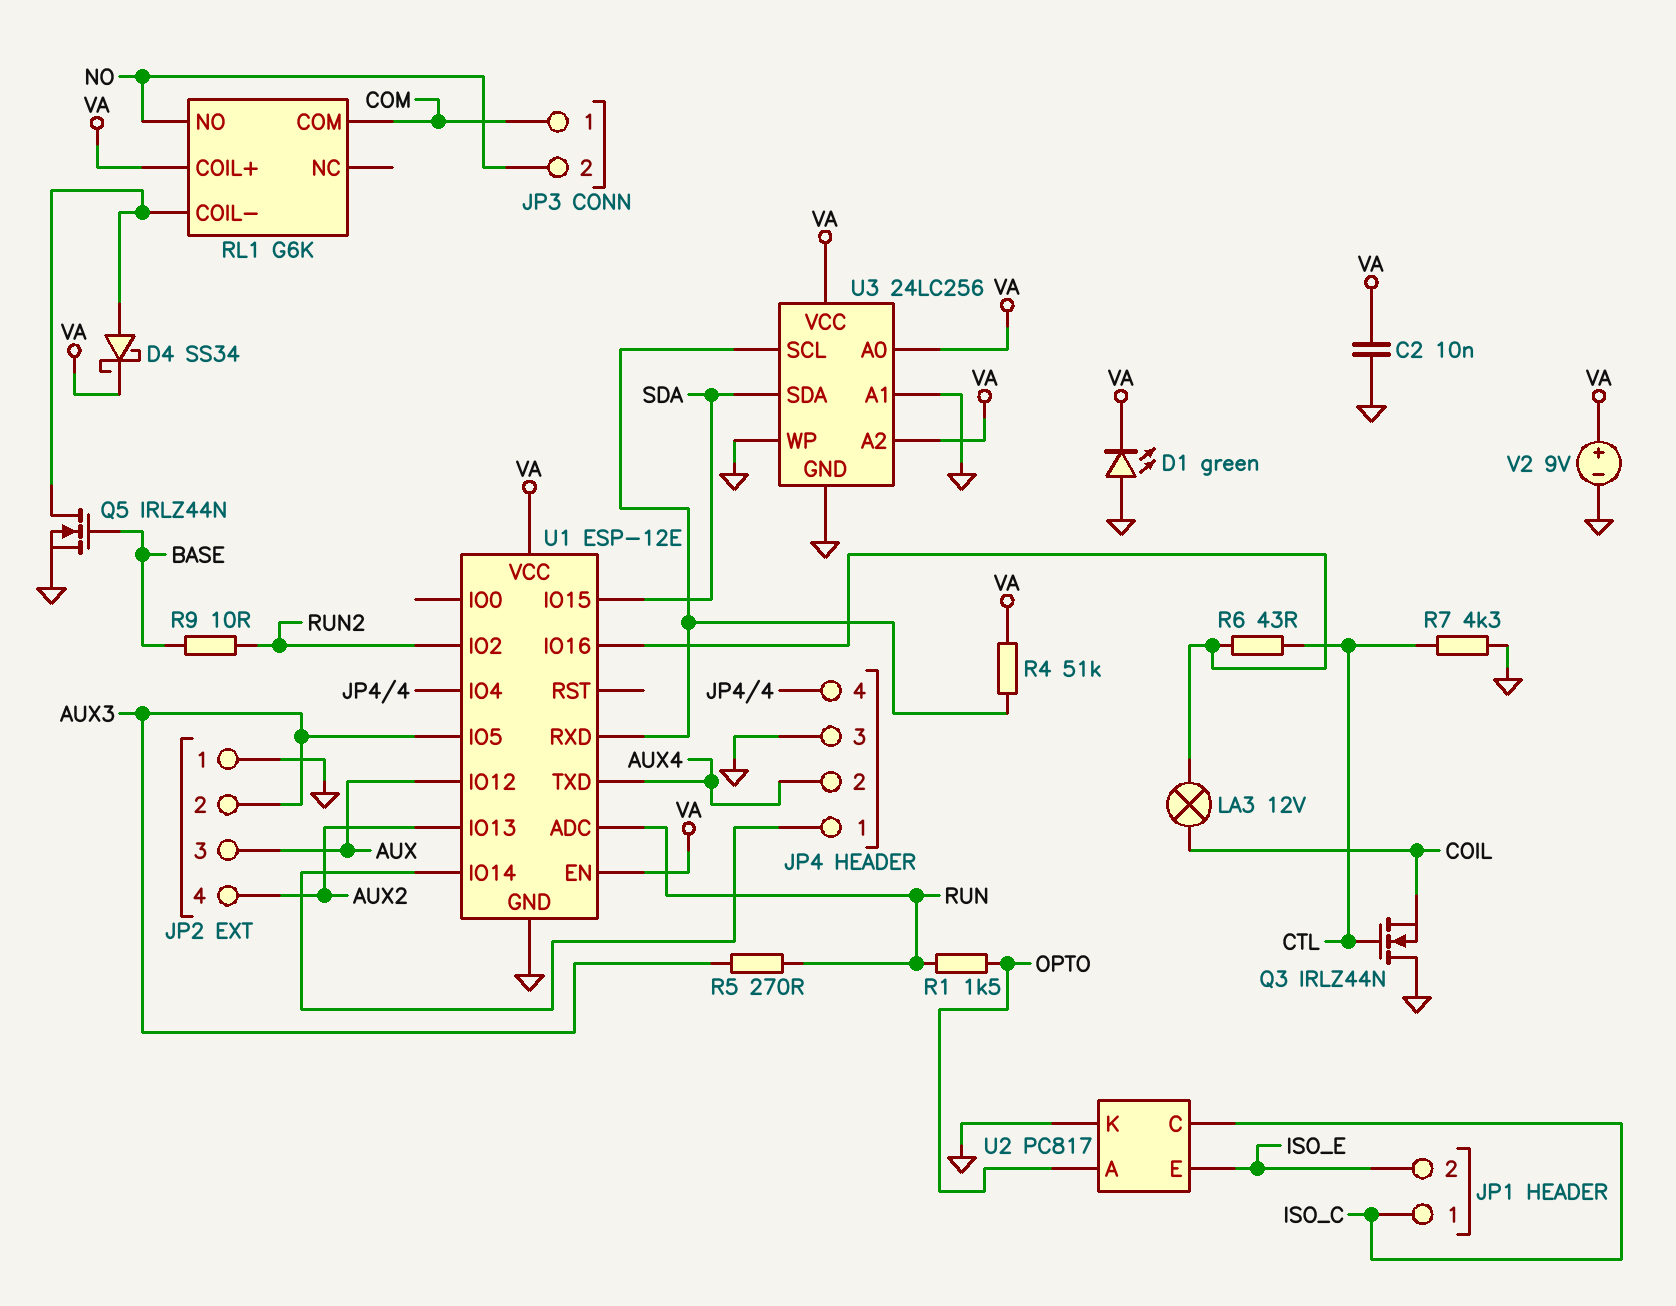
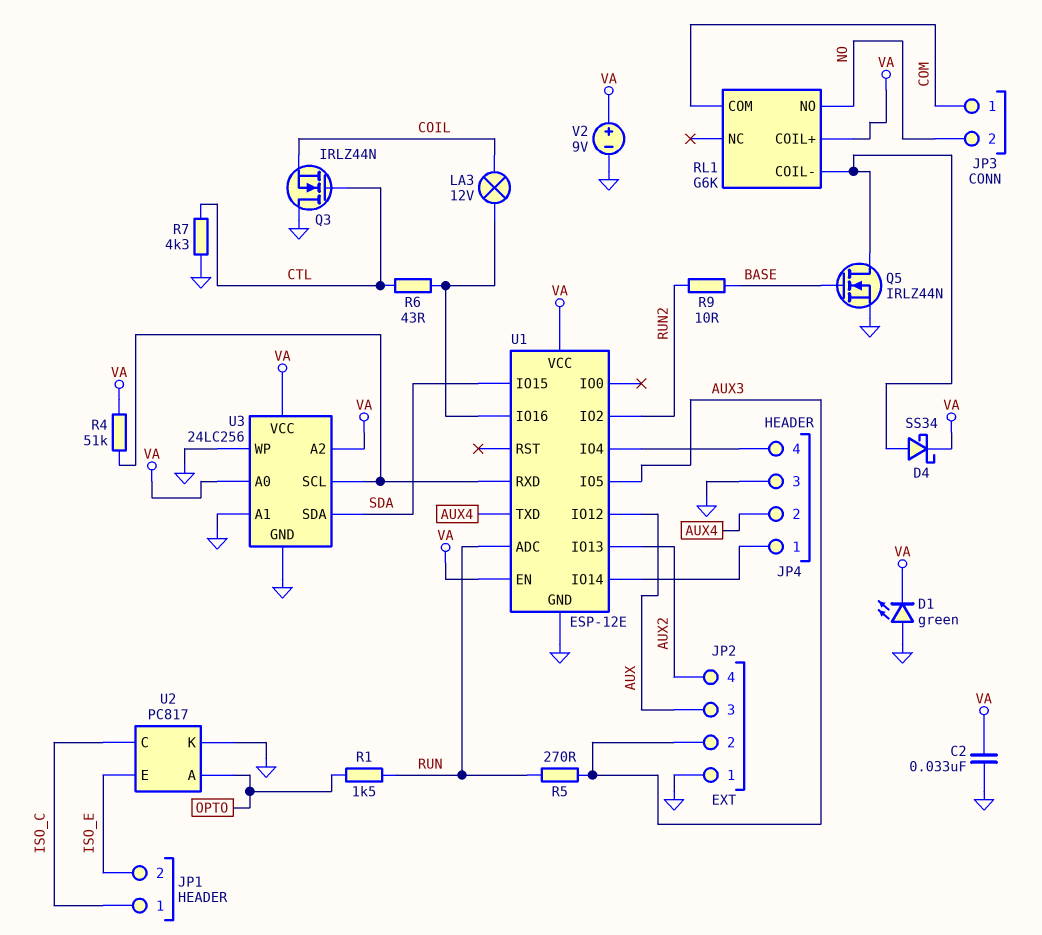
C2: 10nF (GND, VA) -> 33nF (GND, VA)

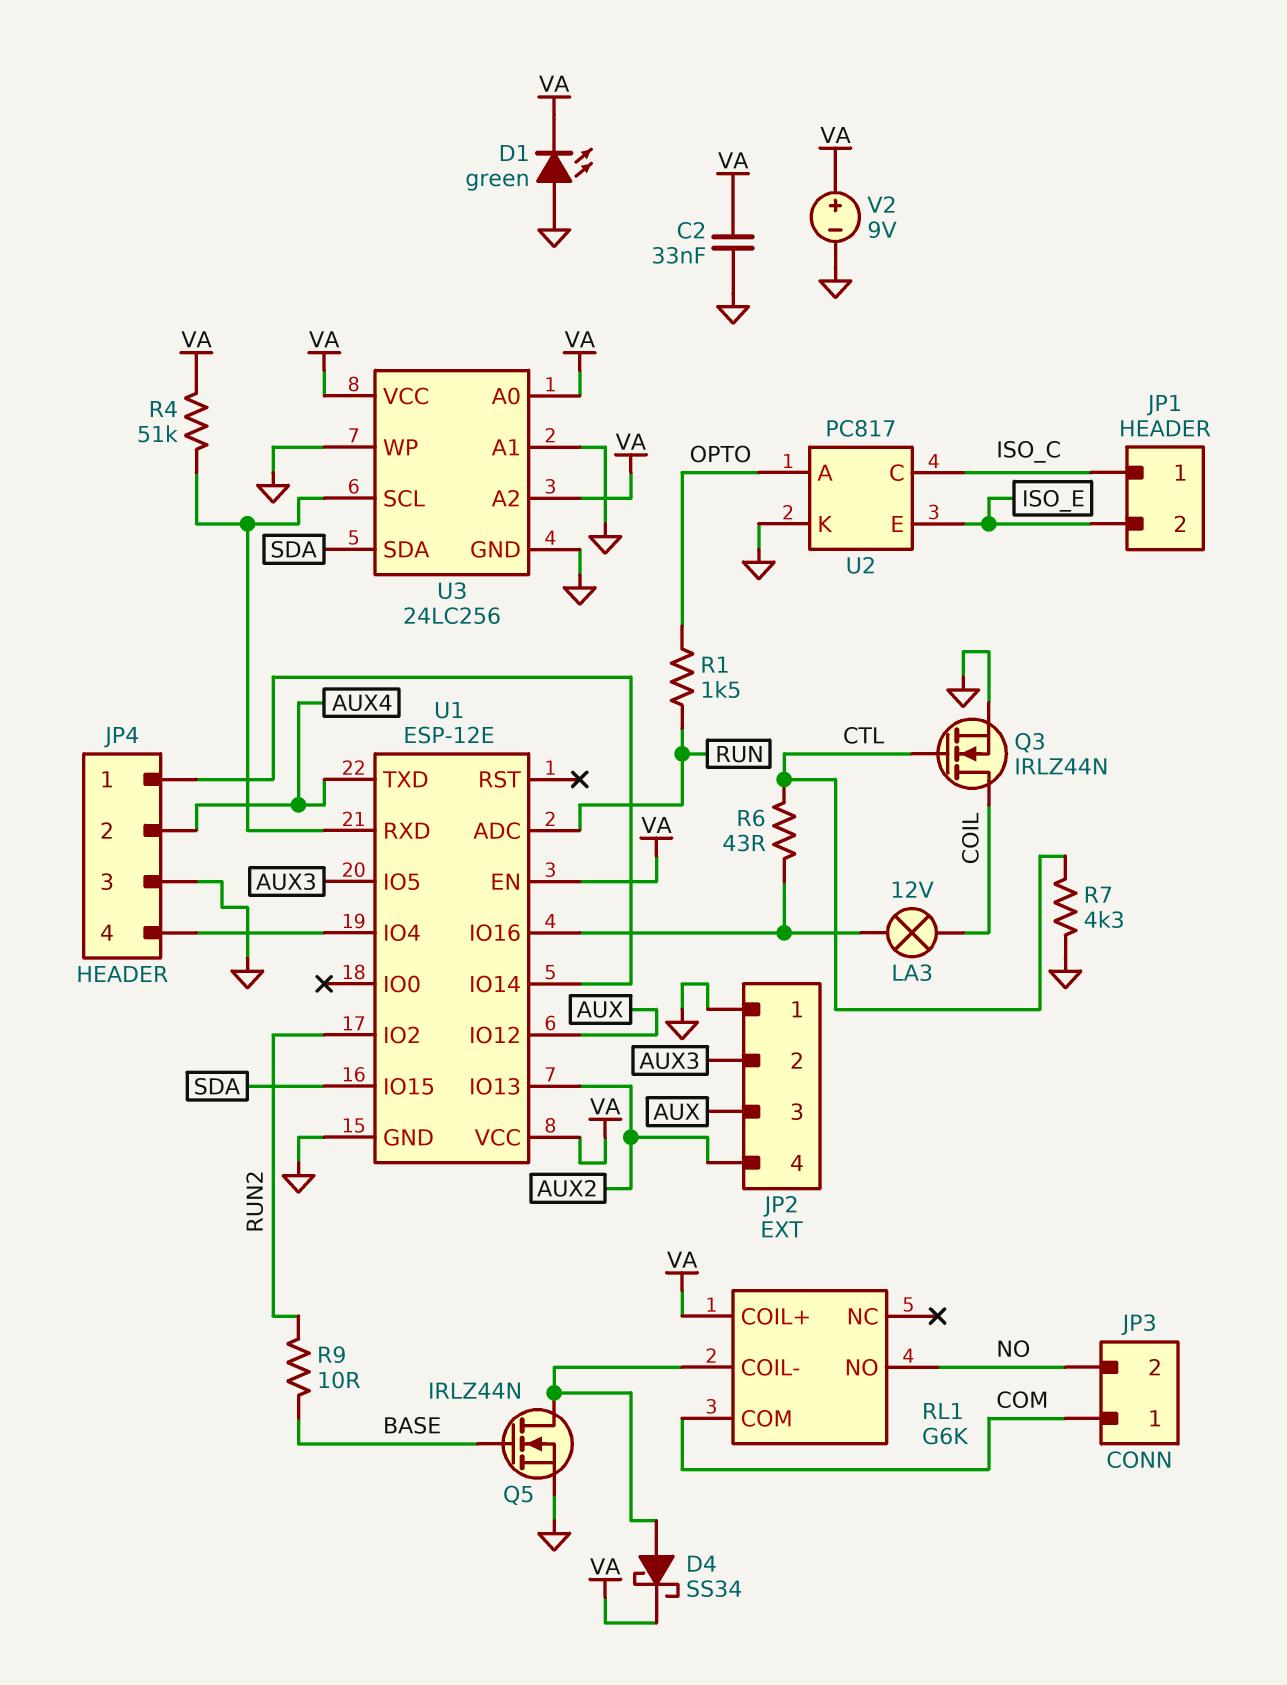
Q3: NMOS IRLZ44N (G CTL, D GND, S COIL) -> NMOS IRLZ44N (G CTL, D COIL, S GND)
R5: 270 (AUX3, RUN) -> none

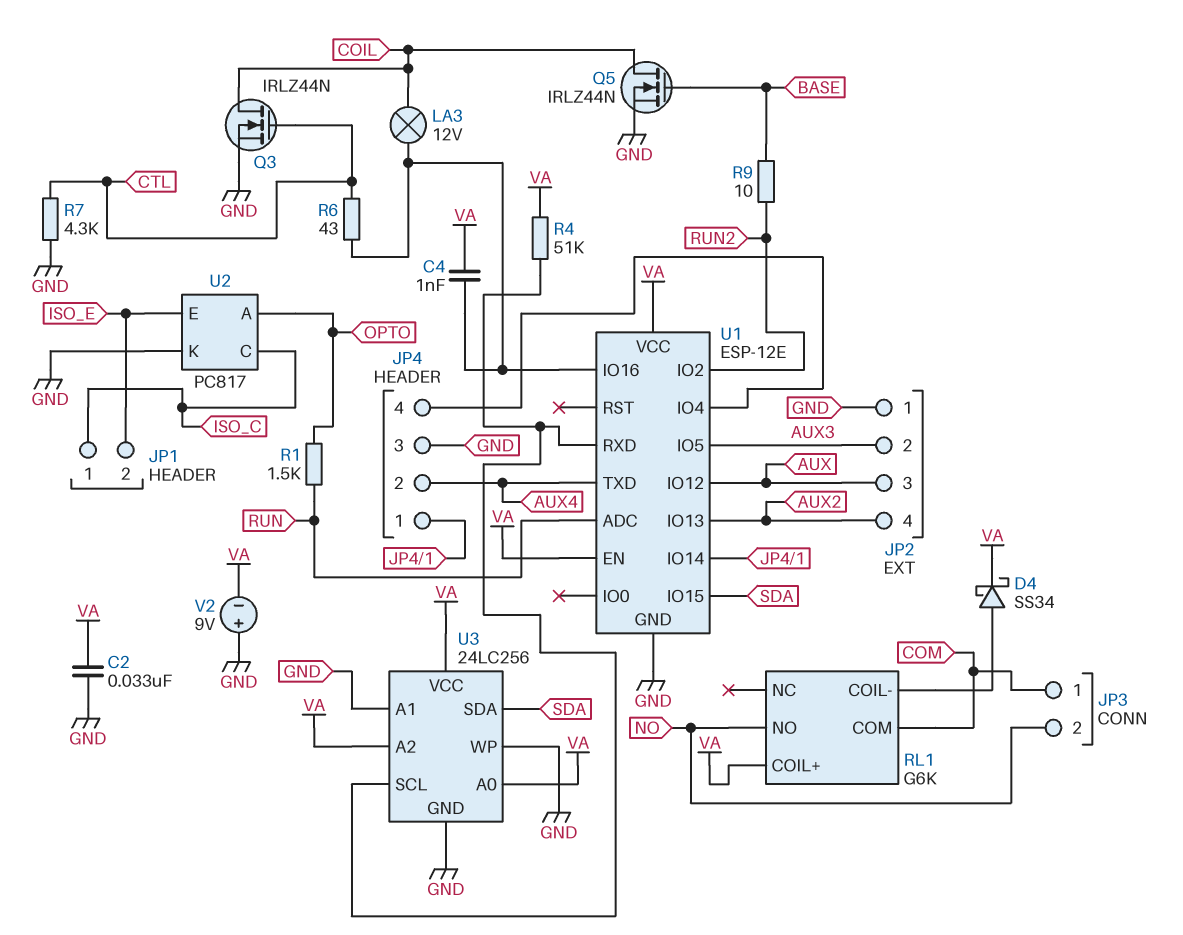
C4: none -> 1nF (U1/IO16, VA)
D1: LED green (A GND, K VA) -> none
Q5: NMOS IRLZ44N (G BASE, D RL1/COIL-, S GND) -> NMOS IRLZ44N (G BASE, D COIL, S GND)
V2: 9V (plus VA, minus GND) -> 9V (plus GND, minus VA)

